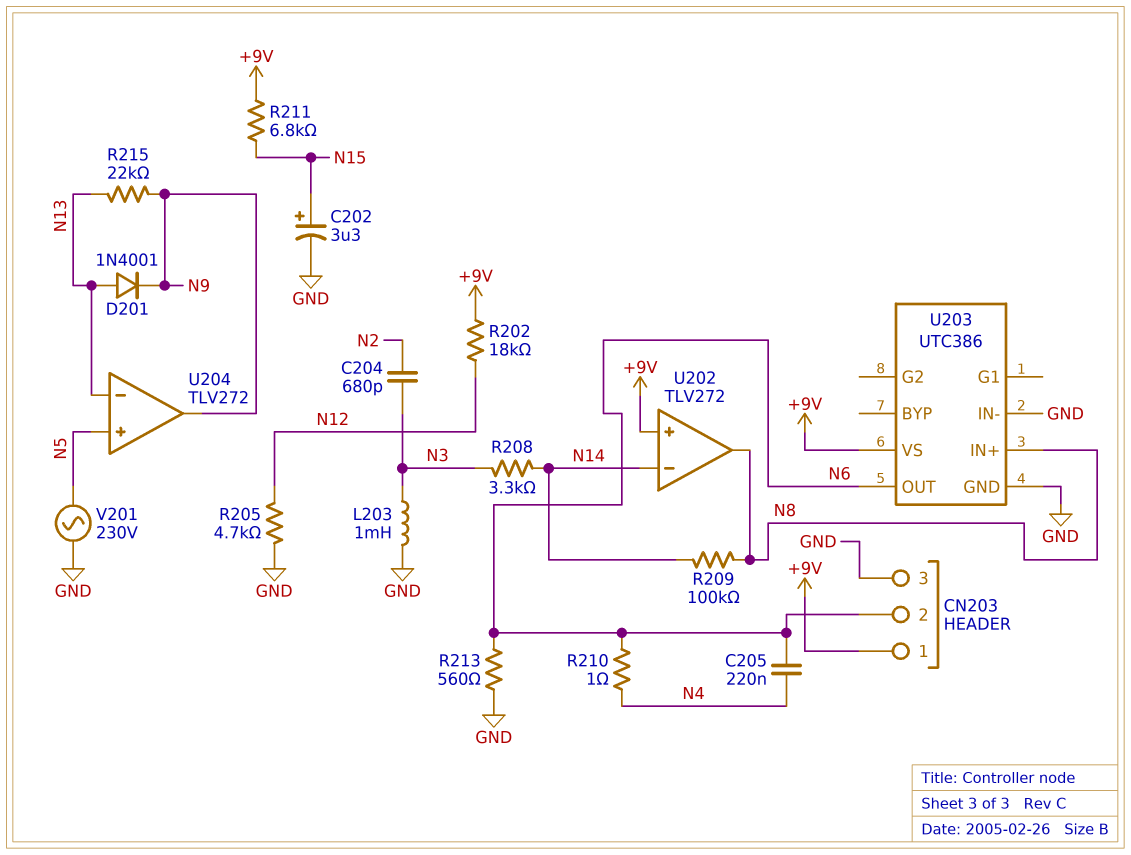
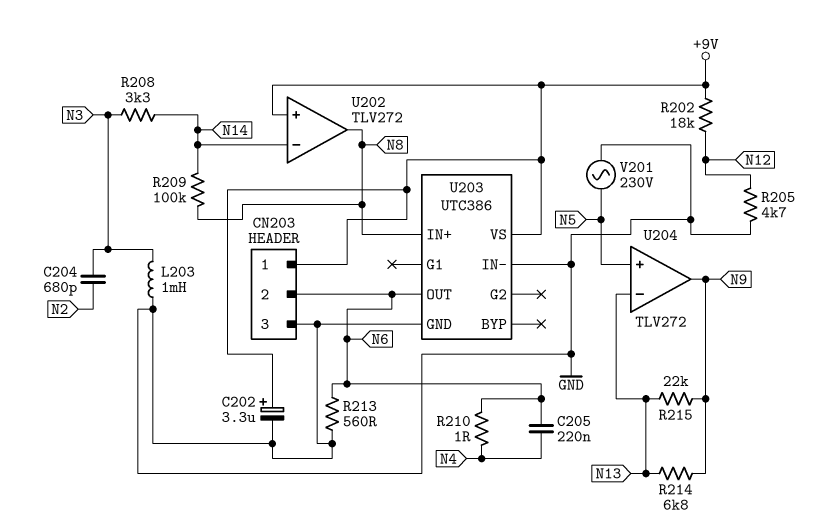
C202: 3.3uF (plus N15, minus GND) -> 3.3uF (plus +9V, minus GND)
D201: diode 1N4001 (A N13, K N9) -> none
R211: 6.8k (+9V, N15) -> none
R214: none -> 6.8k (N9, N13)

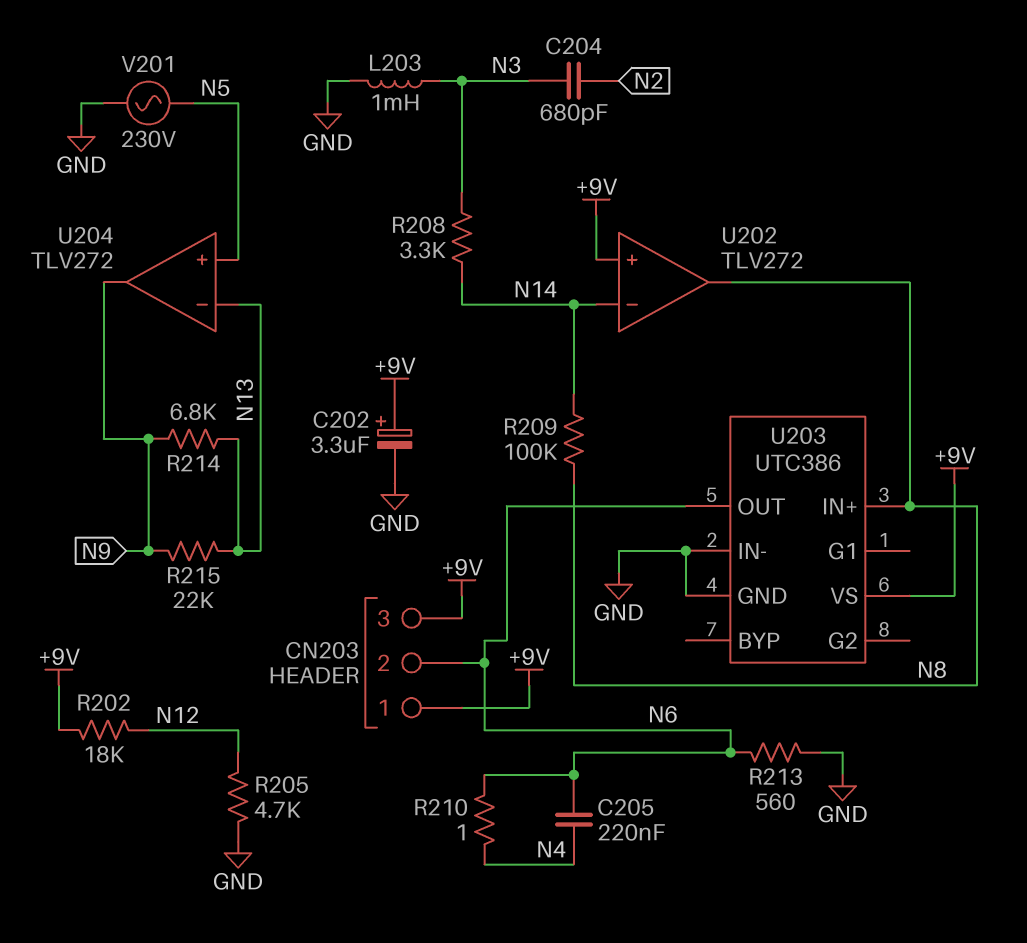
CN203 pin 3: GND -> +9V

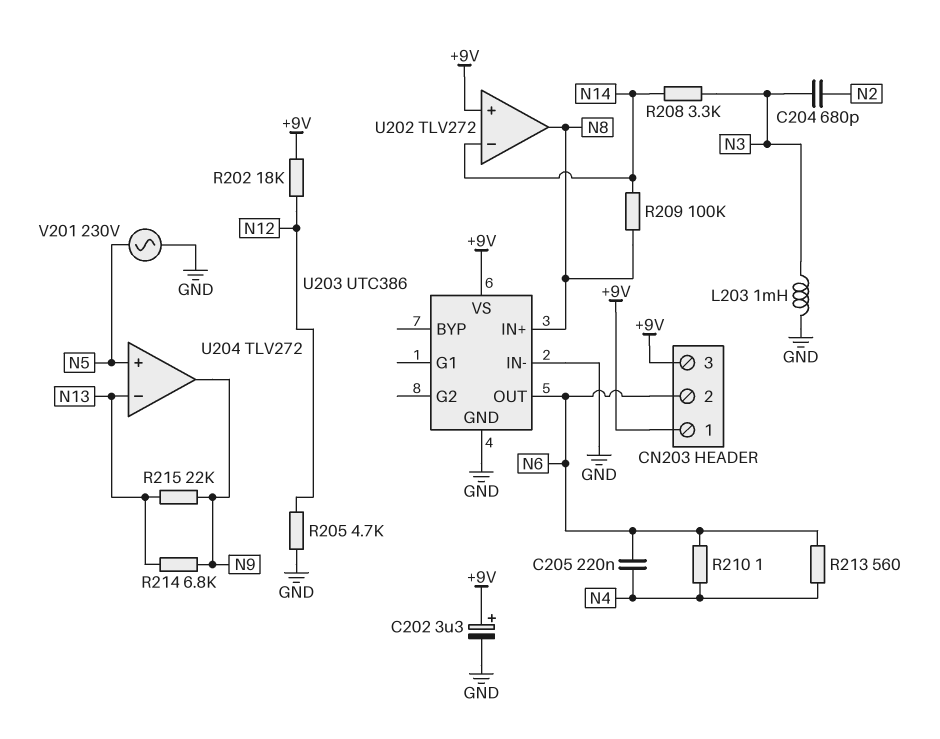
R213: 560 (GND, N6) -> 560 (N4, N6)

